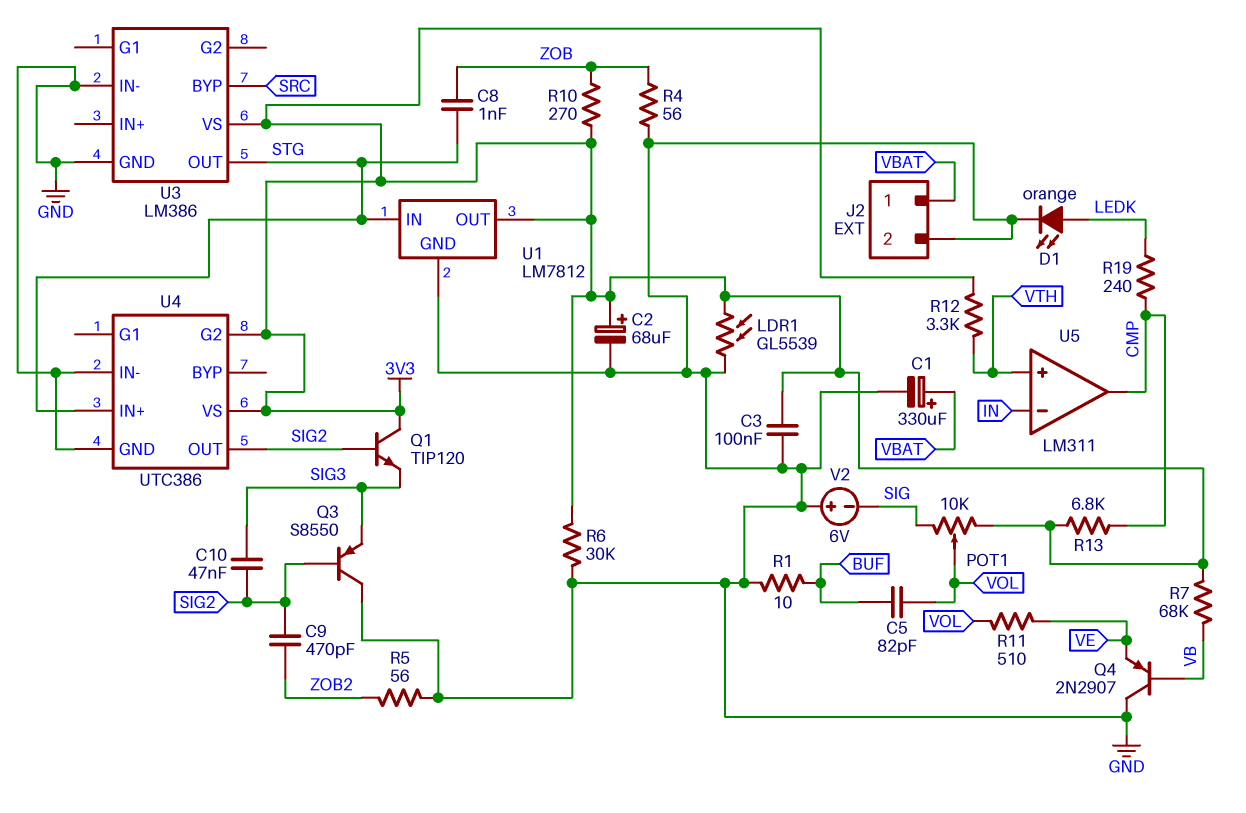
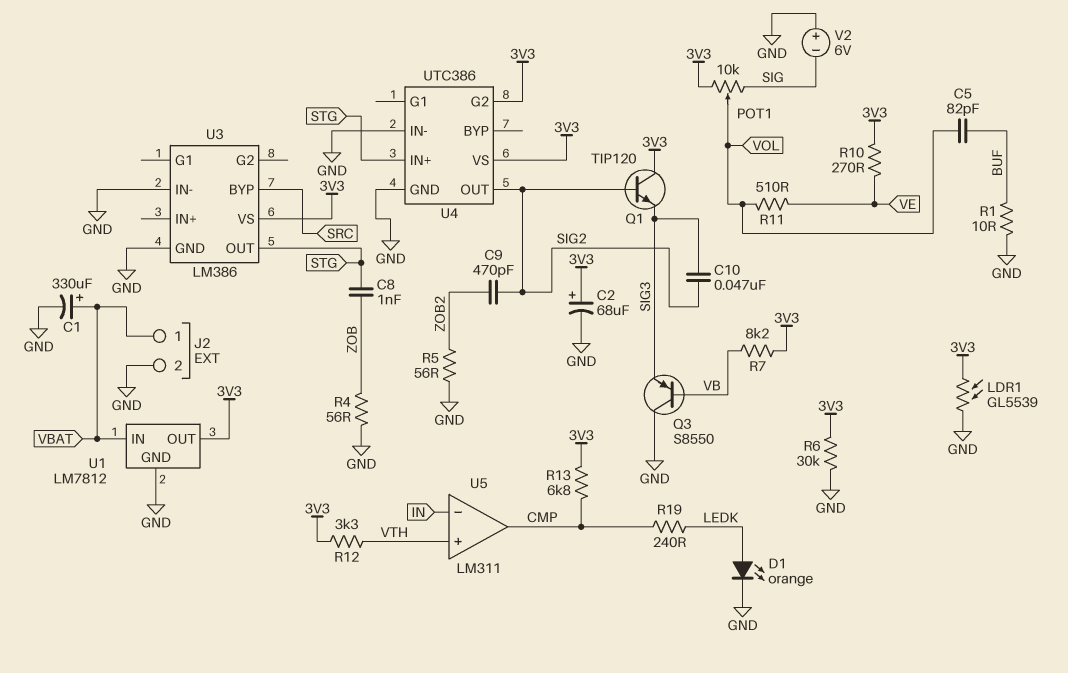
C3: 100nF (3V3, GND) -> none
Q3: PNP S8550 (B SIG2, C GND, E SIG3) -> PNP S8550 (B VB, C GND, E SIG3)
Q4: PNP 2N2907 (B VB, C GND, E VE) -> none
R7: 68k (3V3, VB) -> 8.2k (3V3, VB)
R10: 270 (3V3, ZOB) -> 270 (3V3, VE)
U1 pin IN: STG -> VBAT

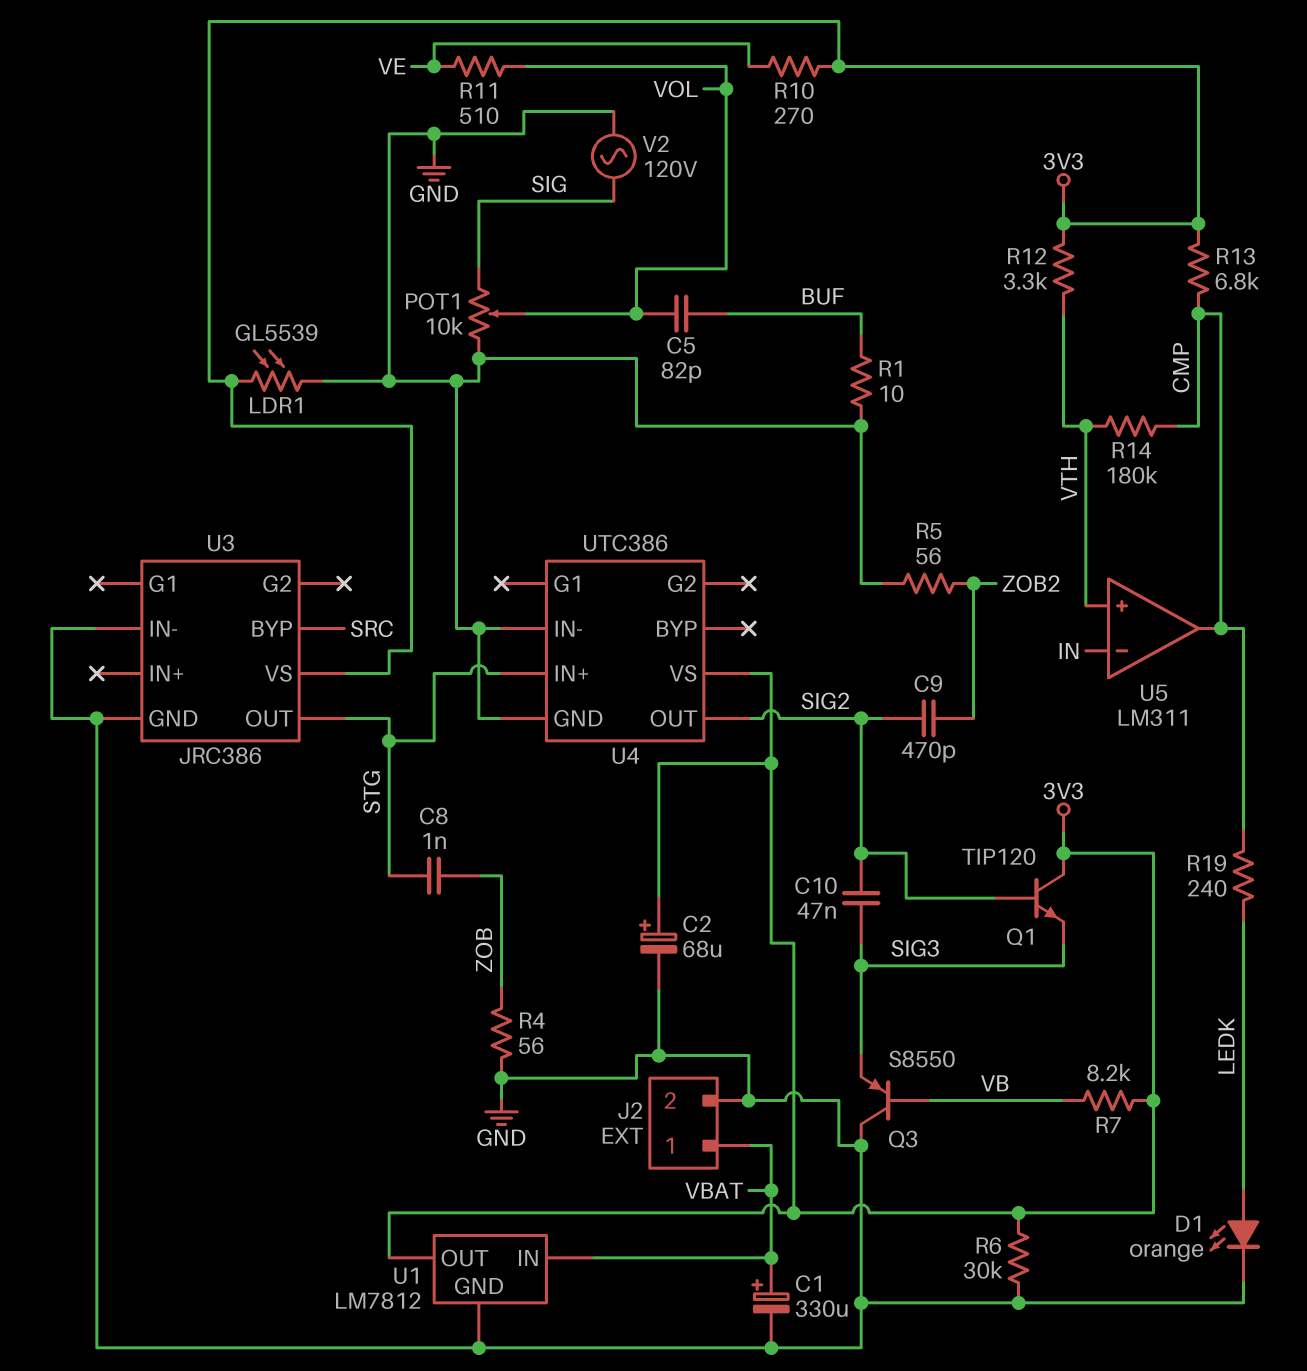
POT1: 10k (3V3, SIG, wiper VOL) -> 10k (GND, SIG, wiper VOL)
R14: none -> 180k (CMP, VTH)
U3: LM386 -> JRC386
U4 pin G2: 3V3 -> none
V2: 6V (plus GND, minus SIG) -> AC 120V (GND, SIG)

